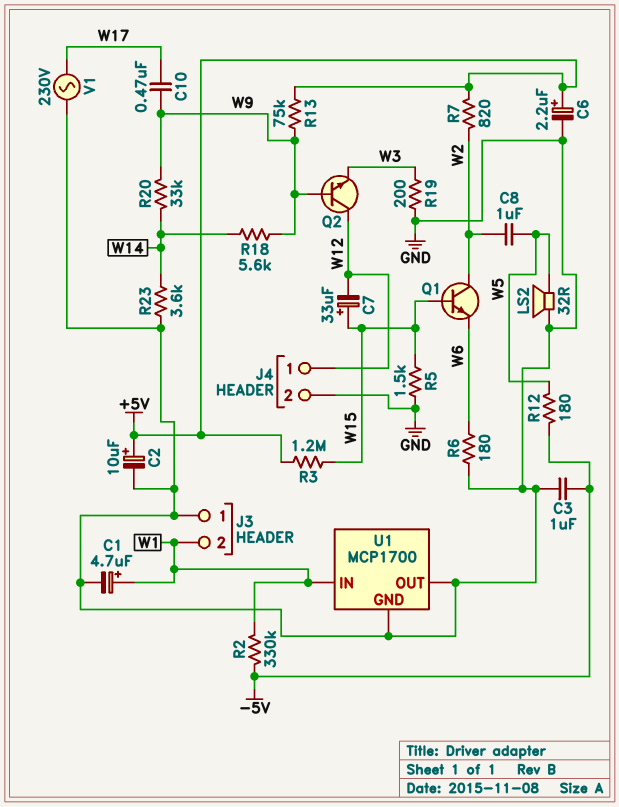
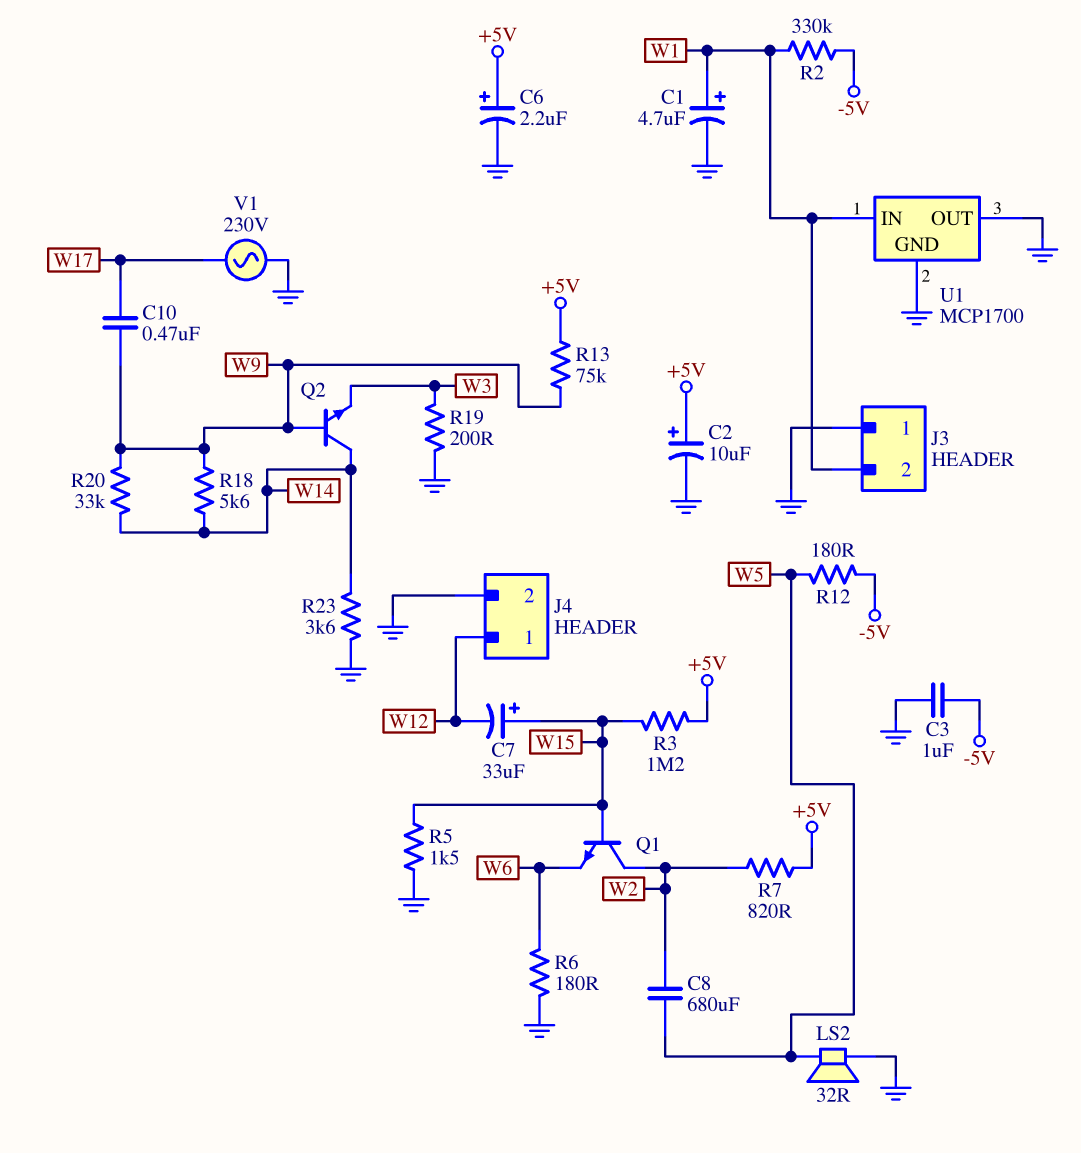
C8: 1uF (W2, W5) -> 680uF (W2, W5)
Q2: NPN (B W9, C W12, E W3) -> NPN (B W9, C W14, E W3)

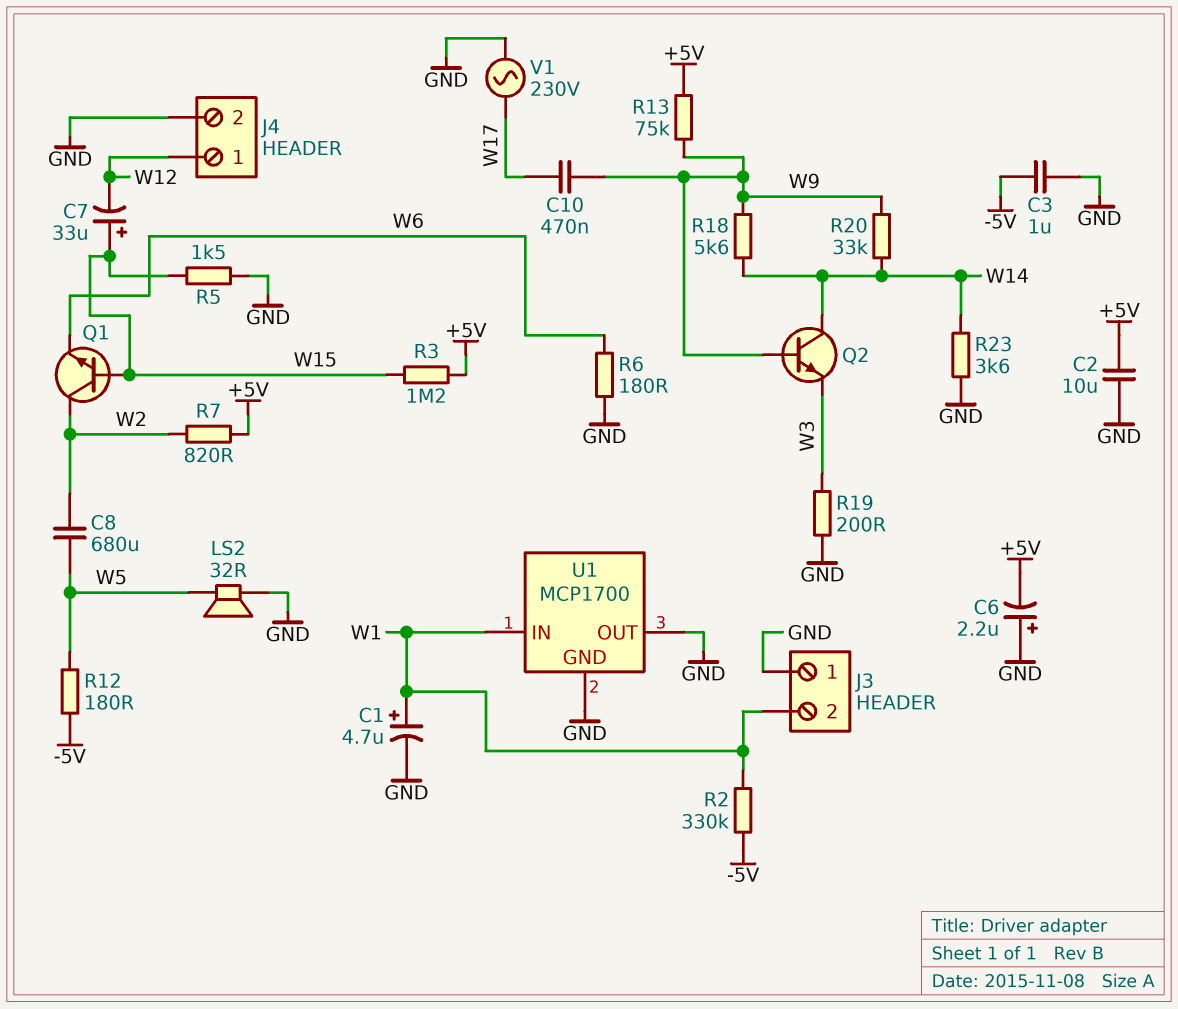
C2: 10uF (plus +5V, minus GND) -> 10uF (+5V, GND)
C6: 2.2uF (plus +5V, minus GND) -> 2.2uF (plus GND, minus +5V)

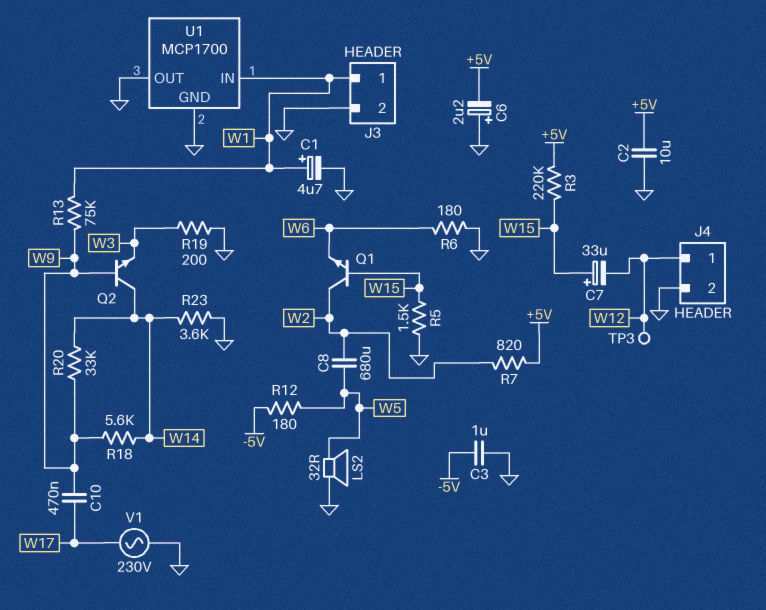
J3 pin 1: GND -> W1
J3 pin 2: W1 -> GND
R2: 330k (-5V, W1) -> none
R3: 1.2M (+5V, W15) -> 220k (+5V, W15)
R13: 75k (+5V, W9) -> 75k (W1, W9)
TP3: none -> test point (W12)

